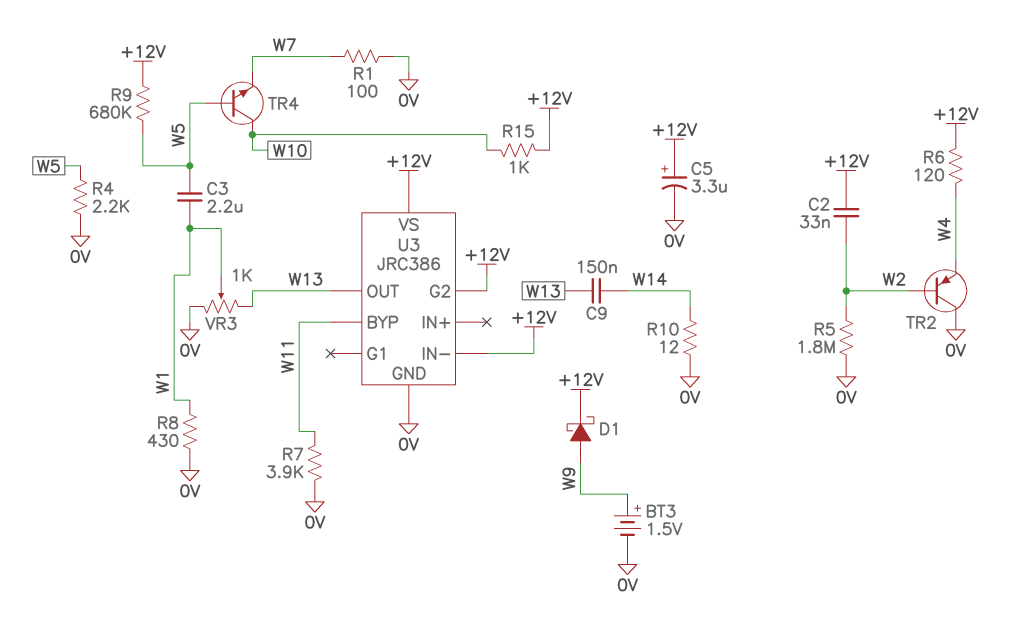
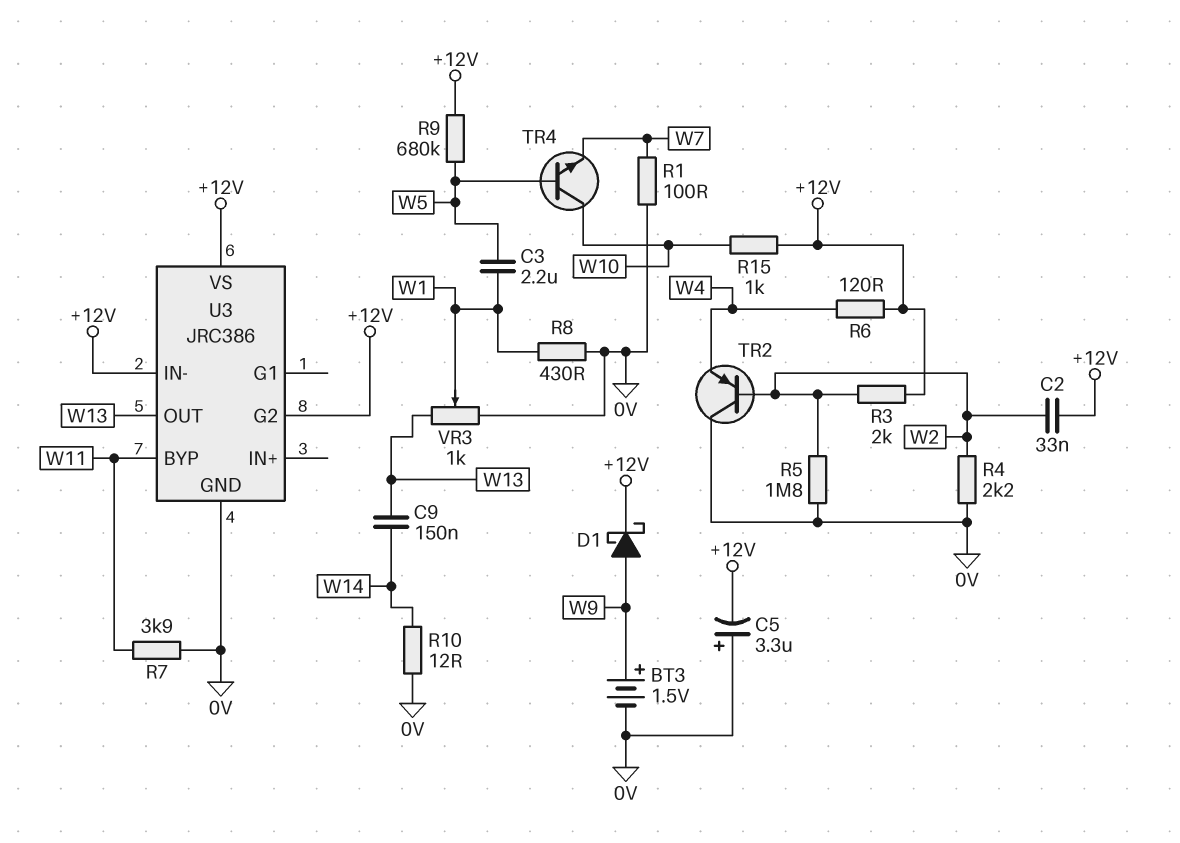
C5: 3.3uF (plus +12V, minus 0V) -> 3.3uF (plus 0V, minus +12V)
R3: none -> 2k (+12V, W2)
R4: 2.2k (0V, W5) -> 2.2k (0V, W2)

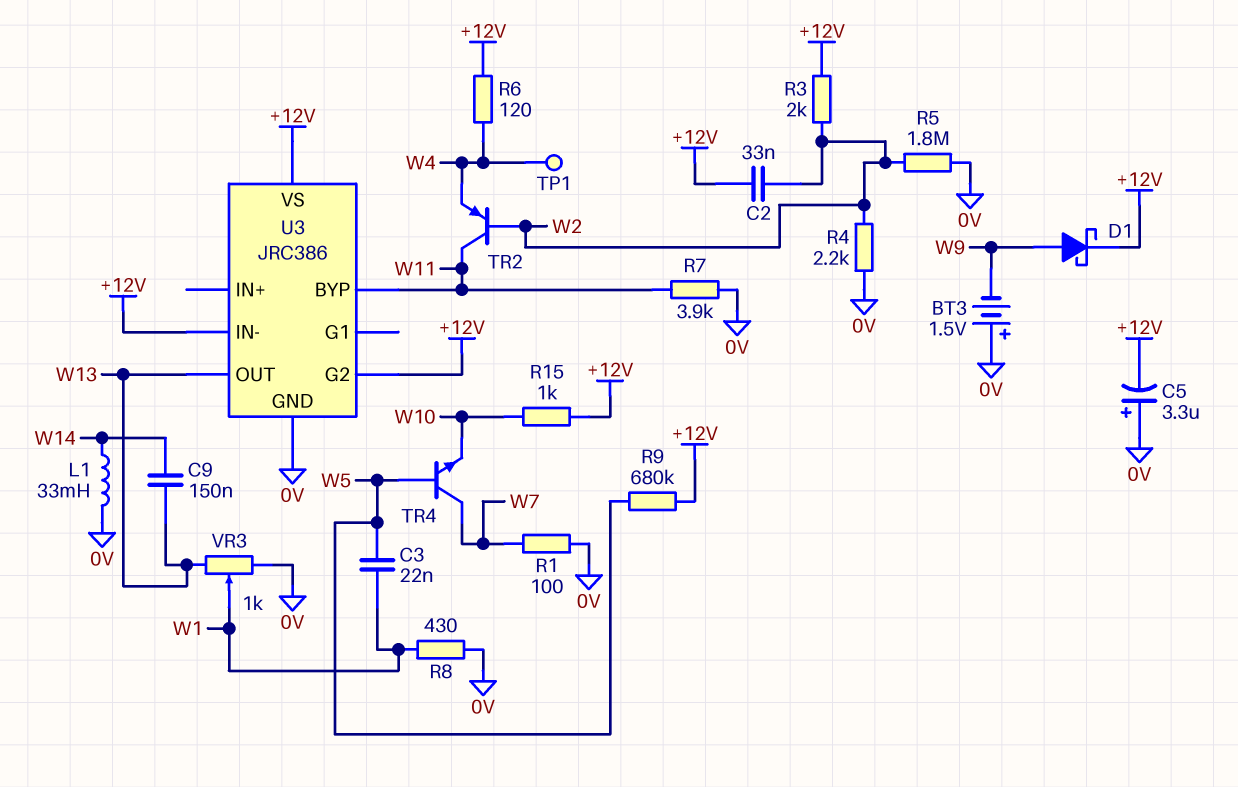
BT3: 1.5V (plus W9, minus 0V) -> 1.5V (plus 0V, minus W9)
C3: 2.2uF (W1, W5) -> 22nF (W1, W5)
L1: none -> 33mH (0V, W14)
R10: 12 (0V, W14) -> none
TP1: none -> test point (W4)
TR2: PNP (B W2, C 0V, E W4) -> PNP (B W2, C W11, E W4)
TR4: NPN (B W5, C W10, E W7) -> NPN (B W5, C W7, E W10)

